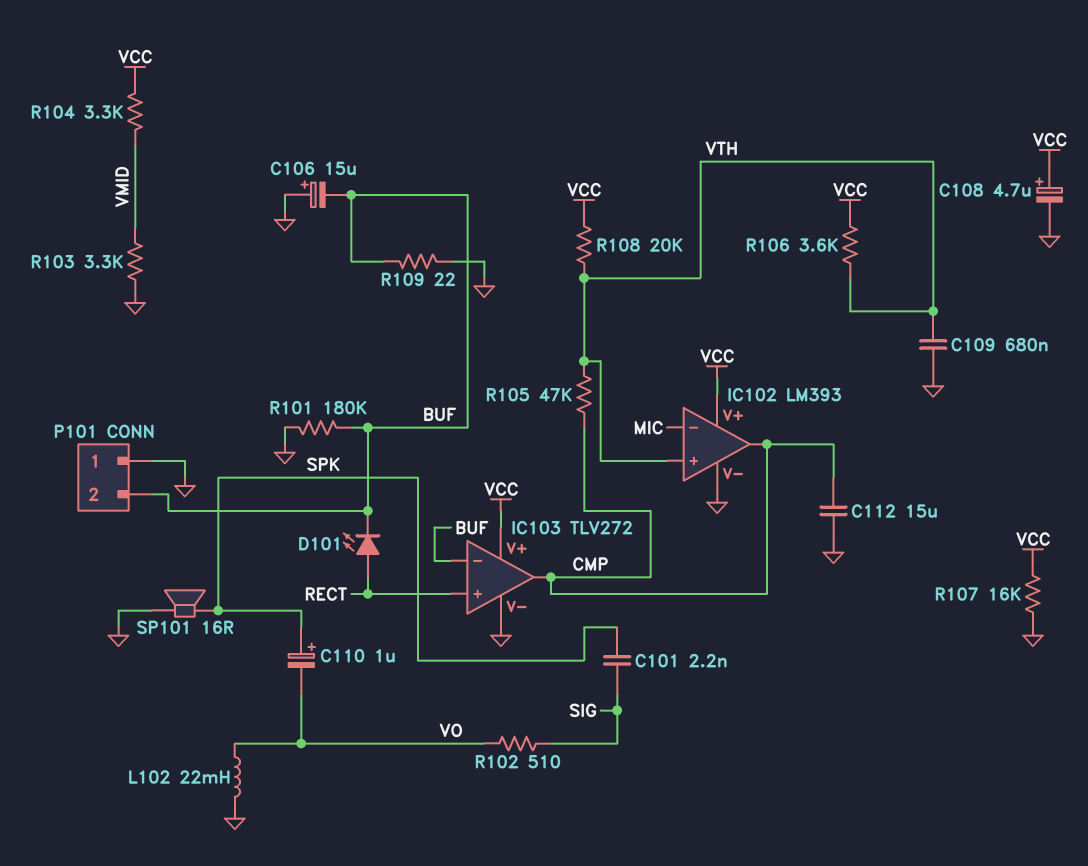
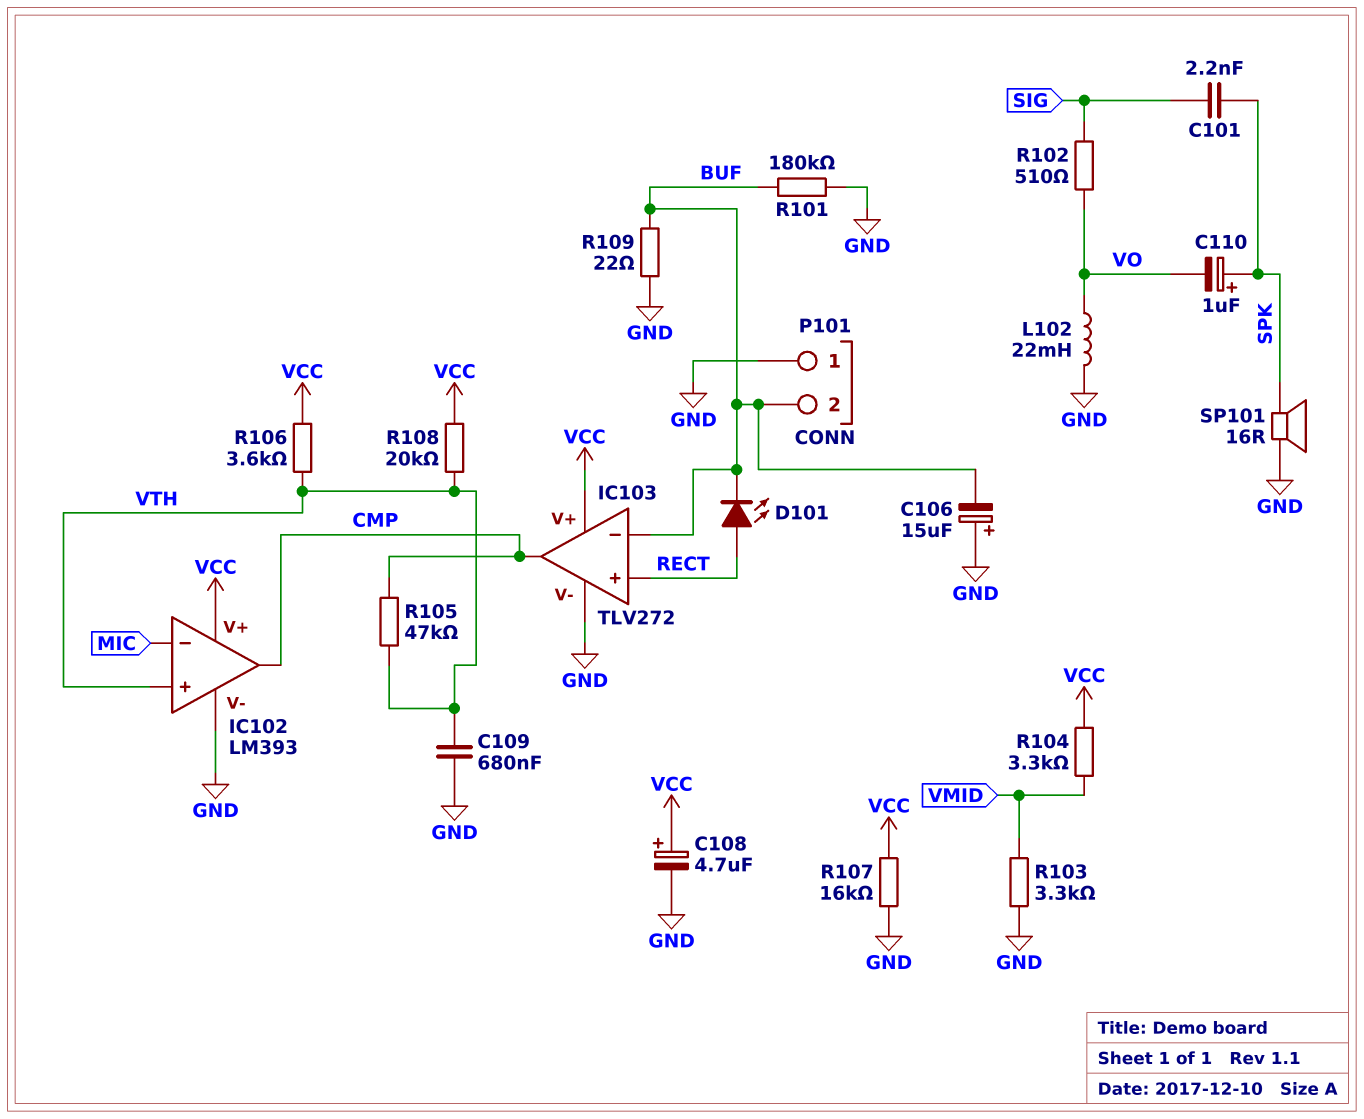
C112: 15uF (CMP, GND) -> none

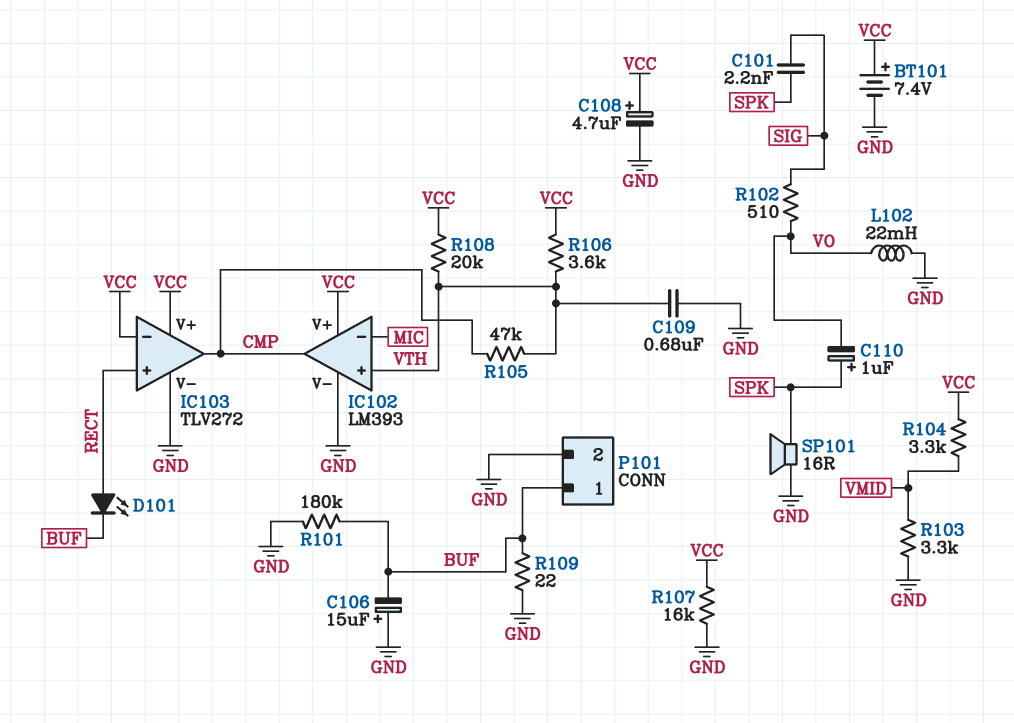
BT101: none -> 7.4V (plus VCC, minus GND)
IC103 pin in-: BUF -> VCC
P101 pin 1: GND -> BUF
P101 pin 2: BUF -> GND

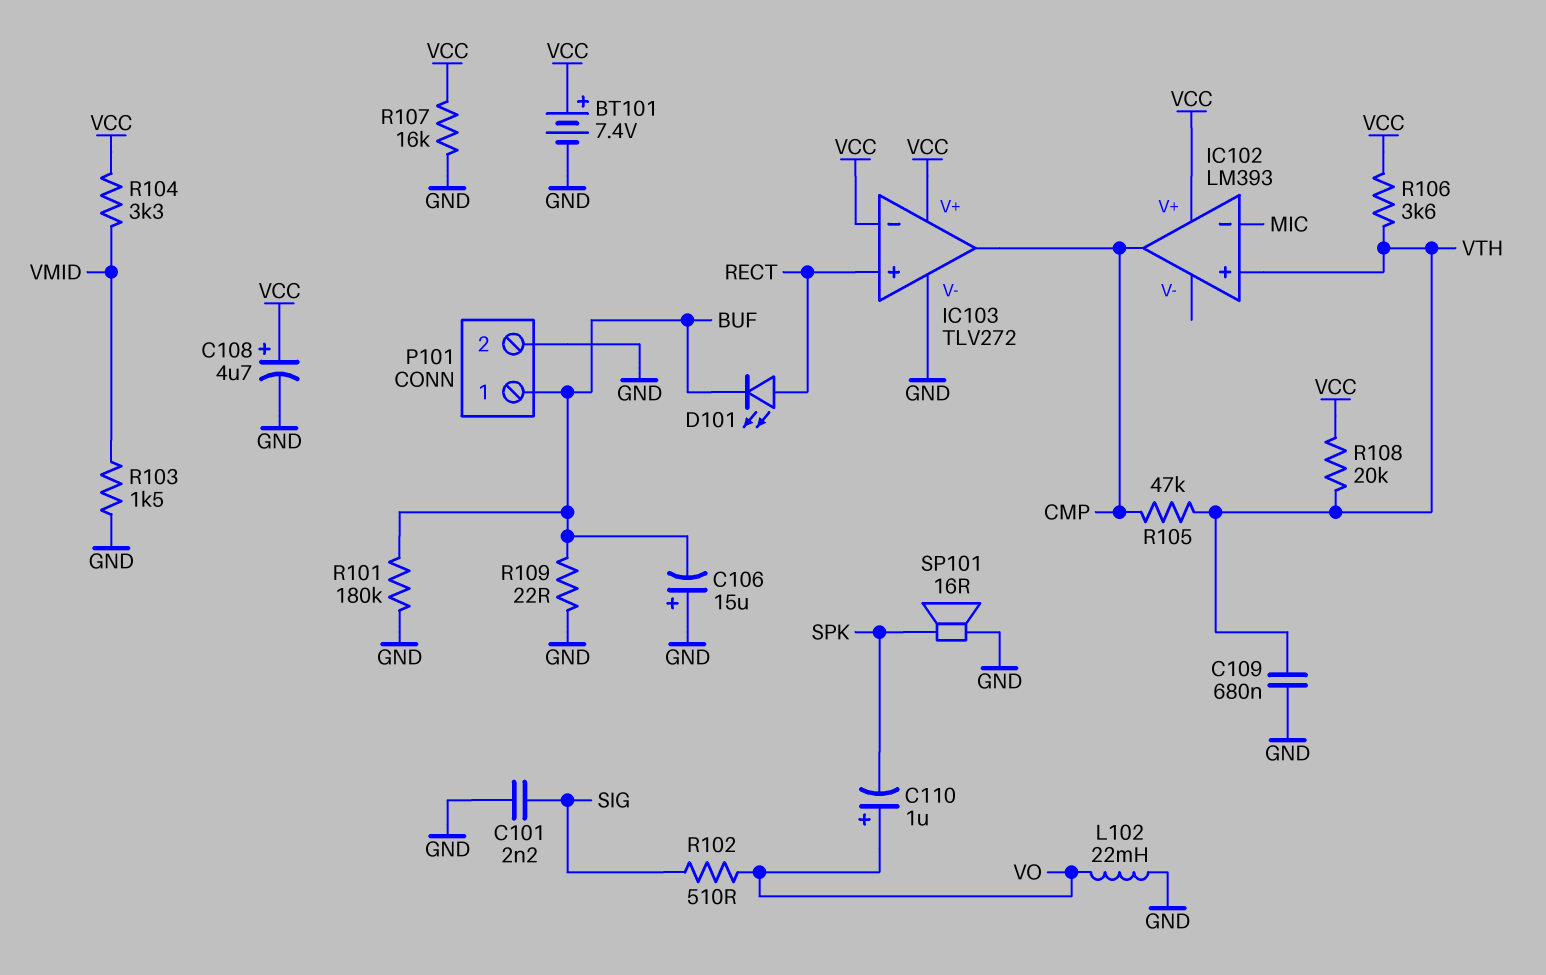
C101: 2.2nF (SIG, SPK) -> 2.2nF (GND, SIG)
C110: 1uF (plus SPK, minus VO) -> 1uF (plus VO, minus SPK)
IC102 pin V-: GND -> none
R103: 3.3k (GND, VMID) -> 1.5k (GND, VMID)

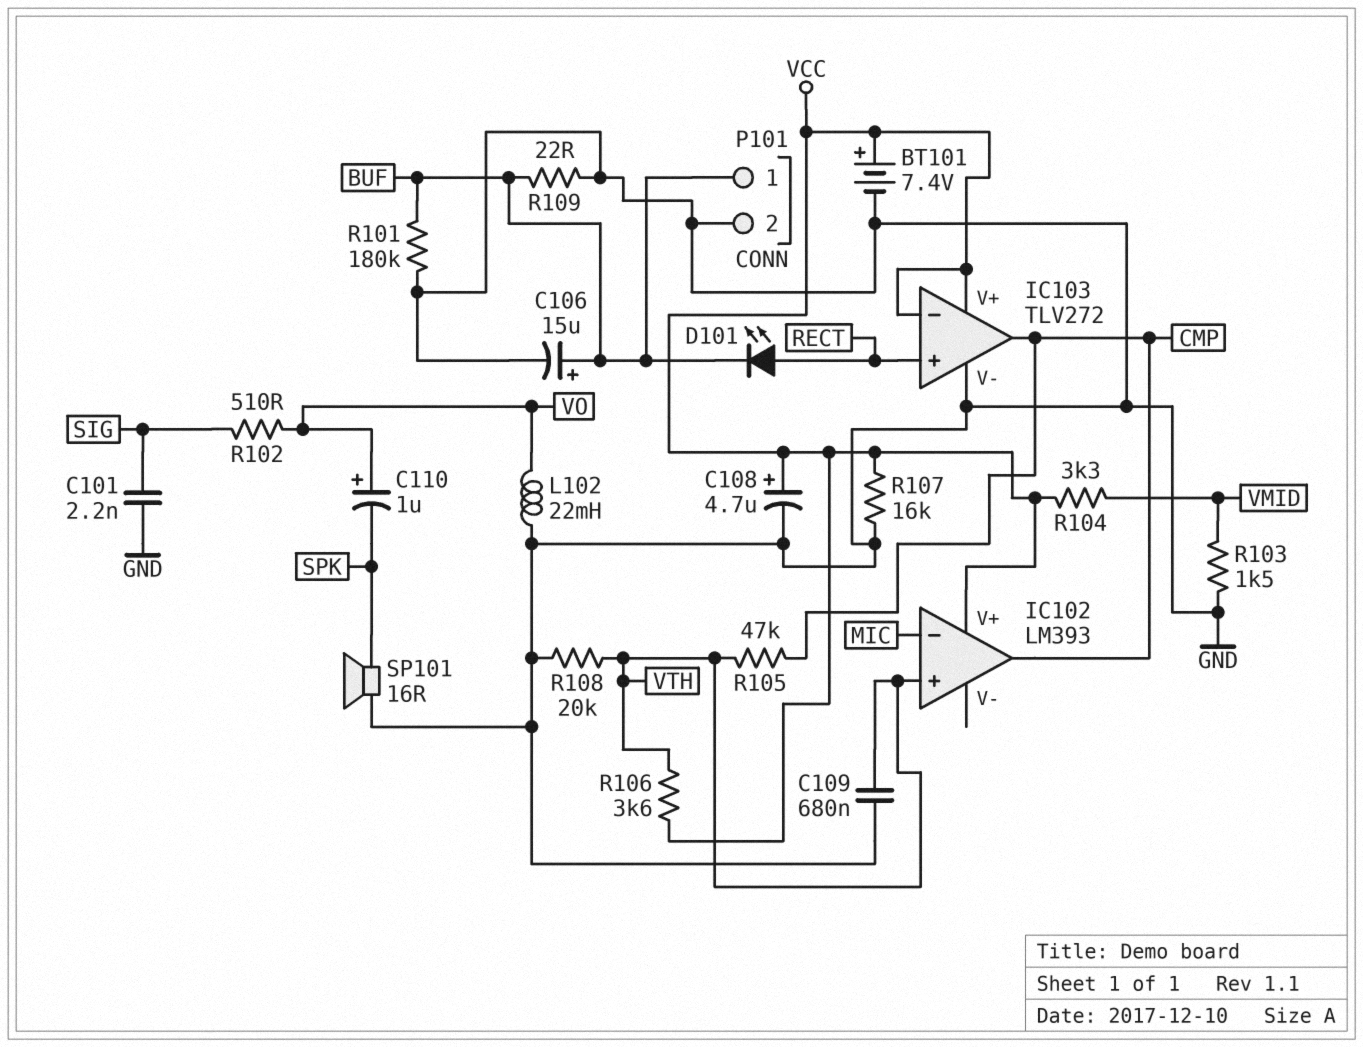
C106: 15uF (plus GND, minus BUF) -> 15uF (plus BUF, minus GND)
R108: 20k (VCC, VTH) -> 20k (GND, VTH)

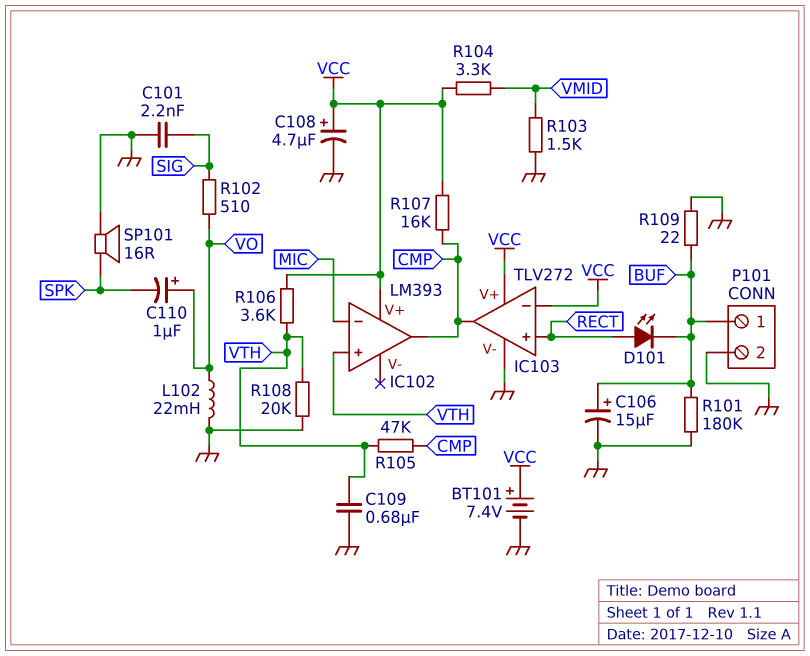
R107: 16k (GND, VCC) -> 16k (CMP, VCC)

